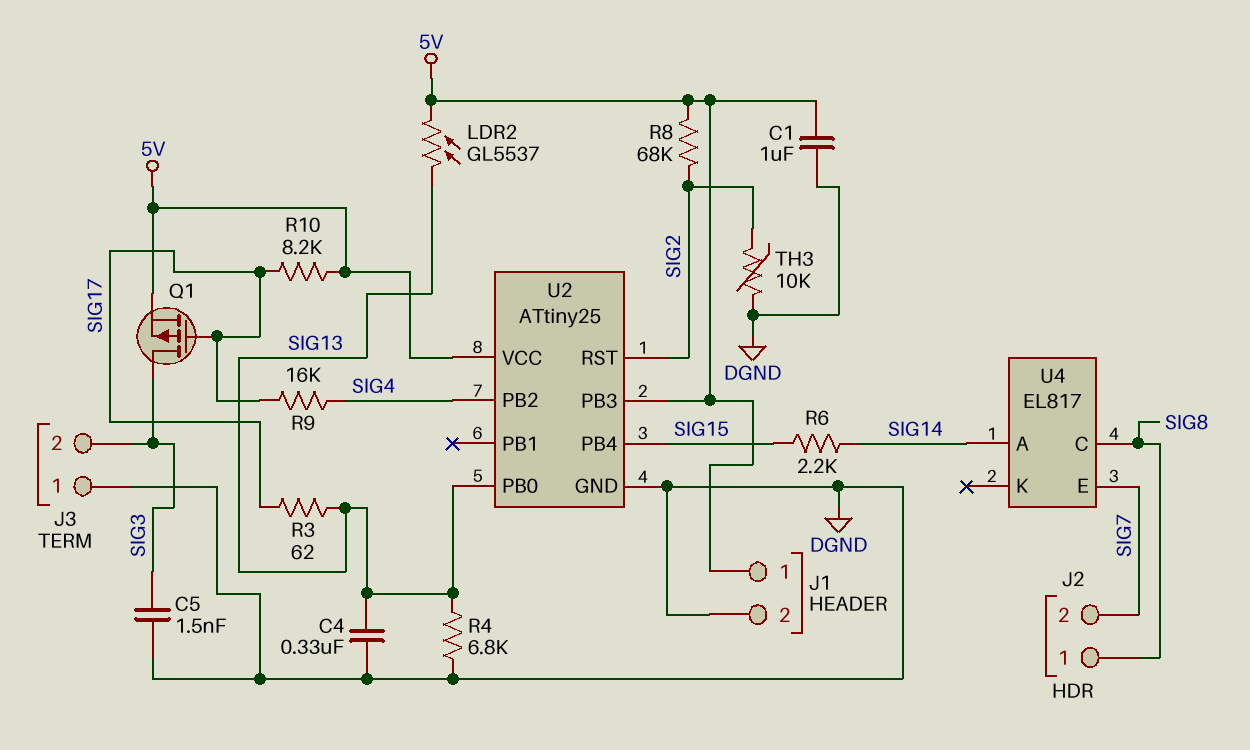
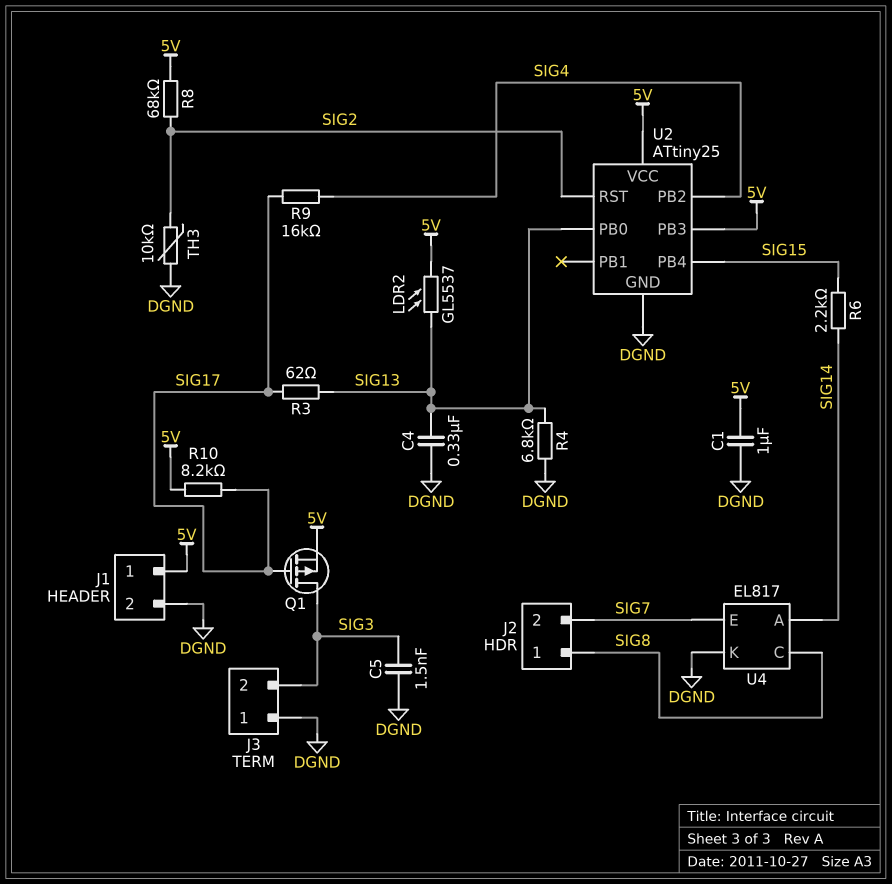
U4 pin K: none -> DGND

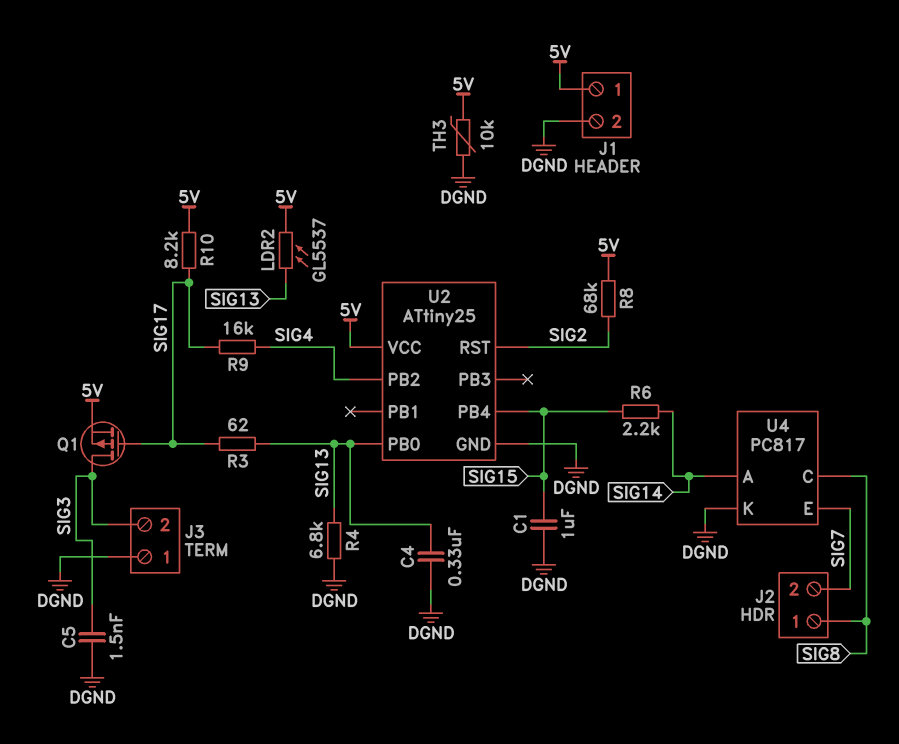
C1: 1uF (5V, DGND) -> 1uF (DGND, SIG15)
TH3: 10k (DGND, SIG2) -> 10k (5V, DGND)
U2 pin PB3: 5V -> none
U4: EL817 -> PC817

